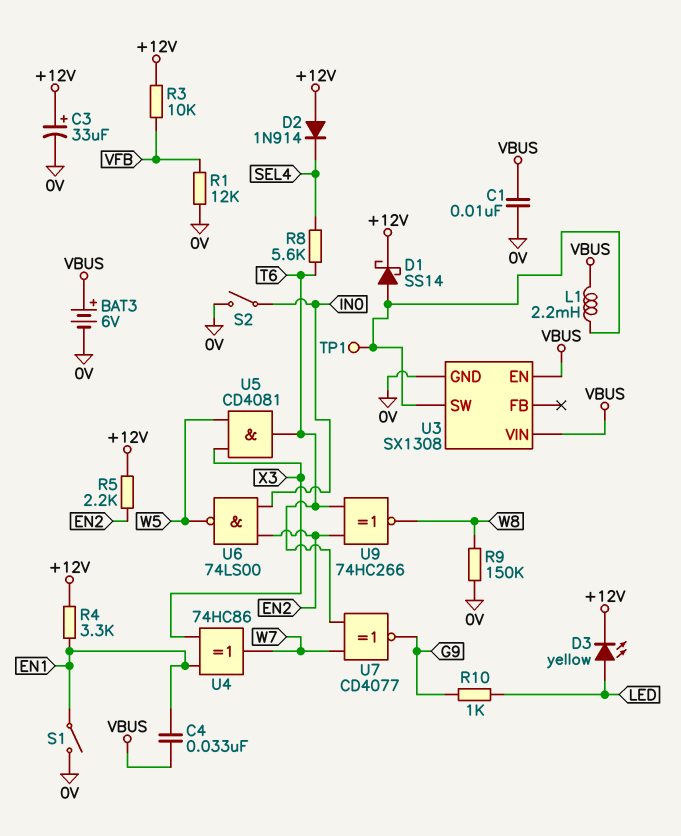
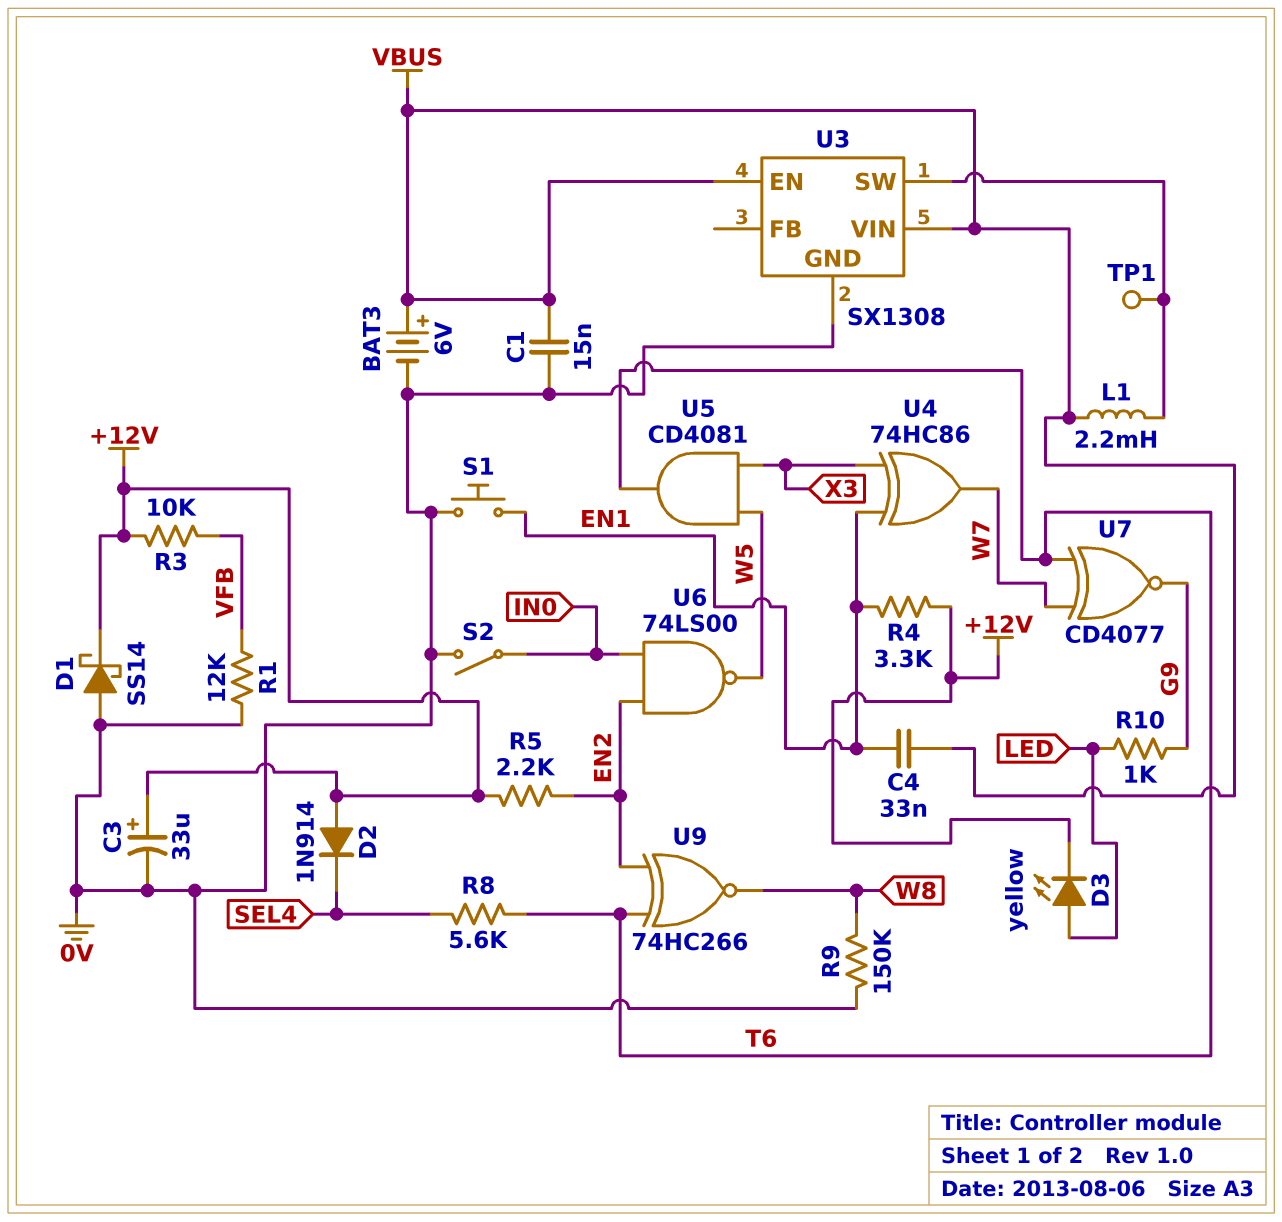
C1: 10nF (0V, VBUS) -> 15nF (0V, VBUS)
D1: schottky SS14 (A U3/SW, K +12V) -> schottky SS14 (A 0V, K +12V)
S1: switch (0V, EN1) -> button (0V, EN1)

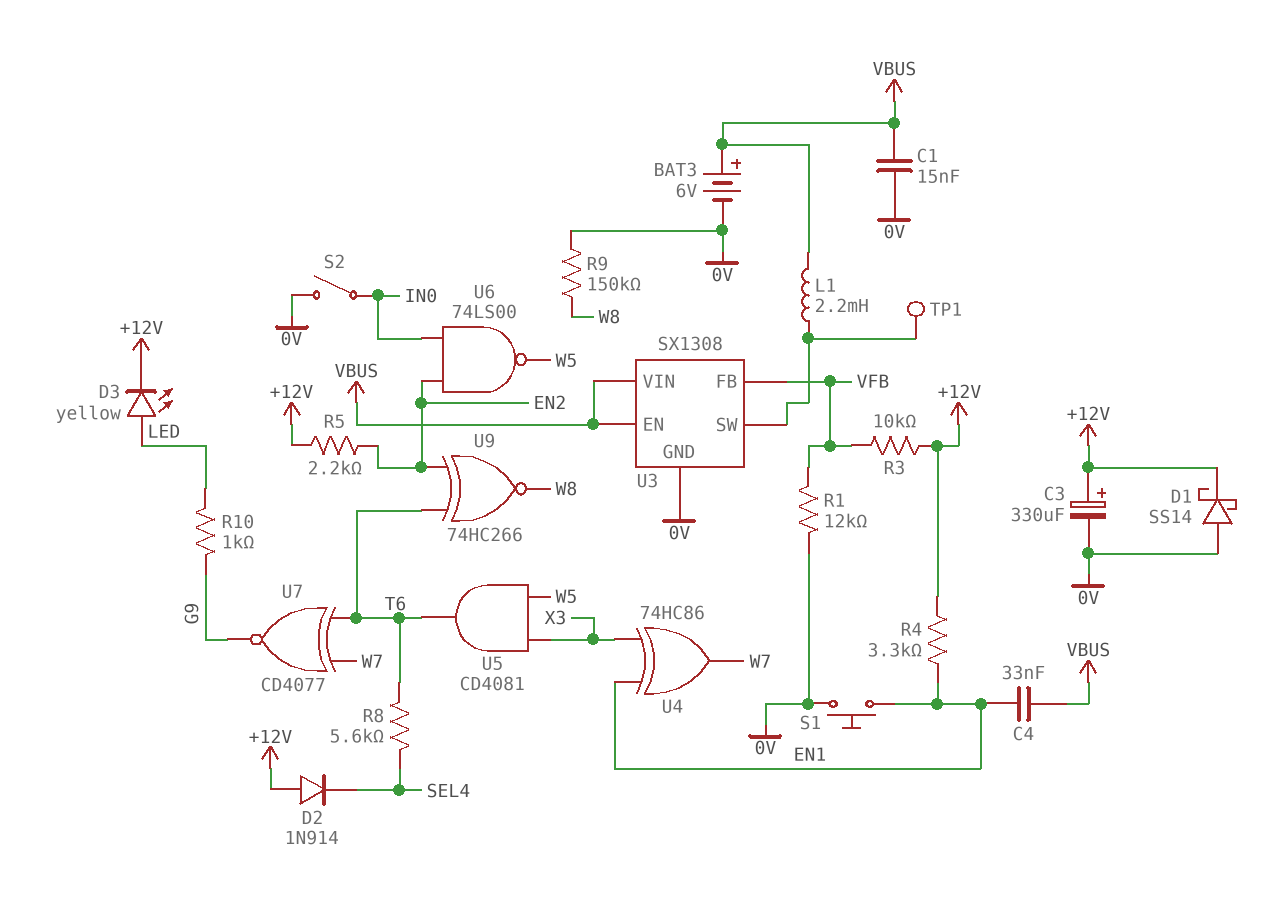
C3: 33uF (plus +12V, minus 0V) -> 330uF (plus +12V, minus 0V)
U3 pin FB: none -> VFB

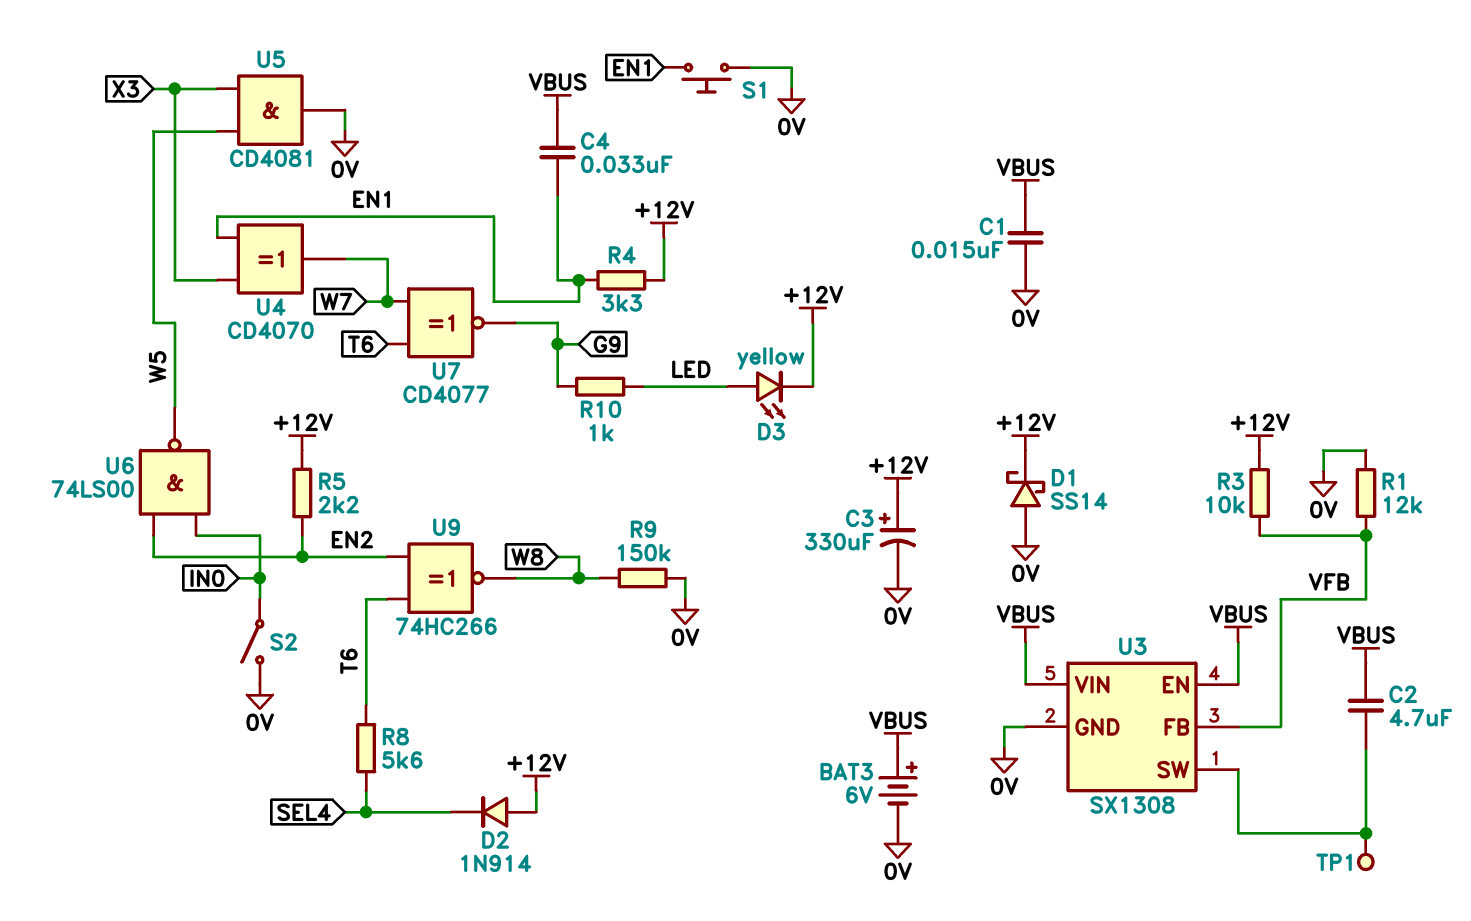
C2: none -> 4.7uF (U3/SW, VBUS)
L1: 2.2mH (U3/SW, VBUS) -> none
U4: XOR 74HC86 (in EN1, in X3, out W7) -> XOR CD4070 (in EN1, in X3, out W7)
U5: AND CD4081 (in W5, in X3, out T6) -> AND CD4081 (in W5, in X3, out 0V)

